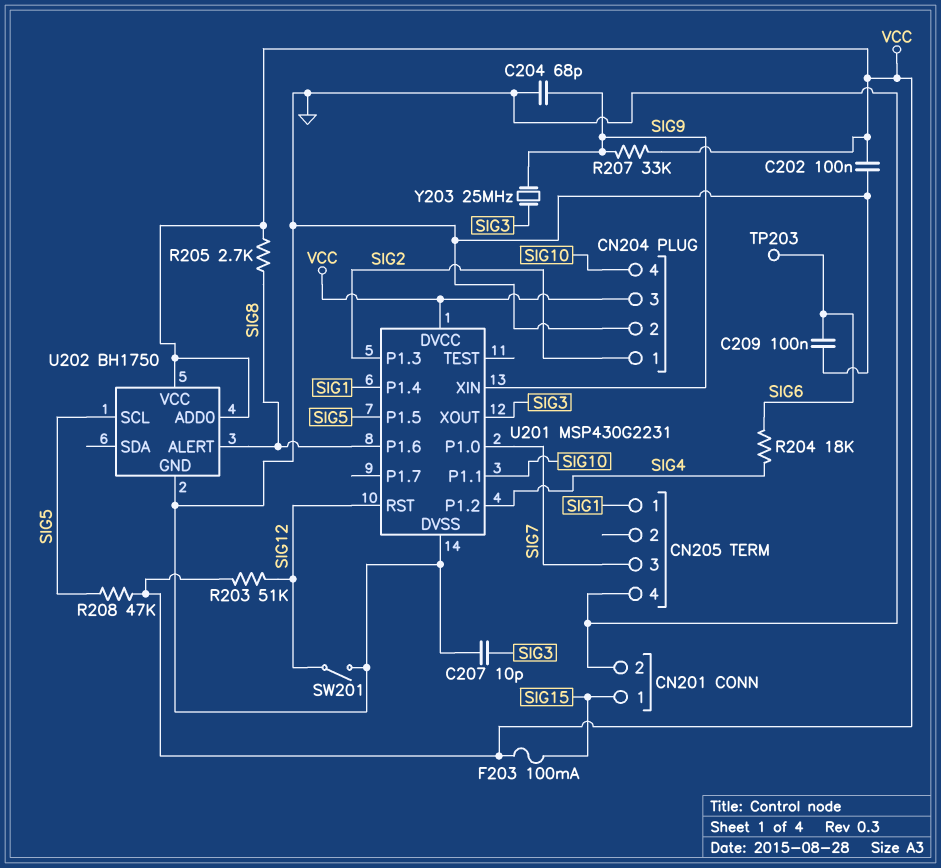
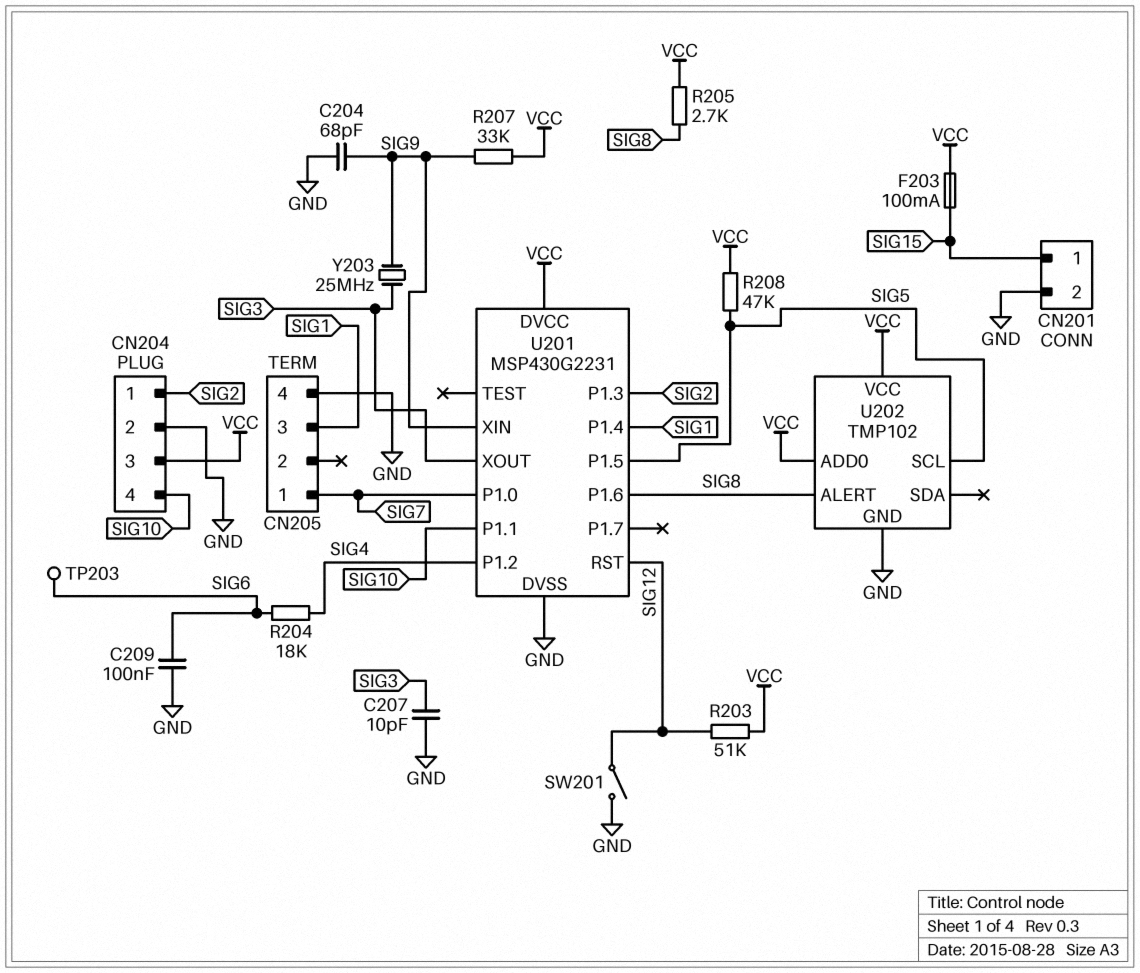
C202: 100nF (GND, VCC) -> none
CN205 pin 1: SIG1 -> SIG7
CN205 pin 3: SIG7 -> SIG1
U202: BH1750 -> TMP102

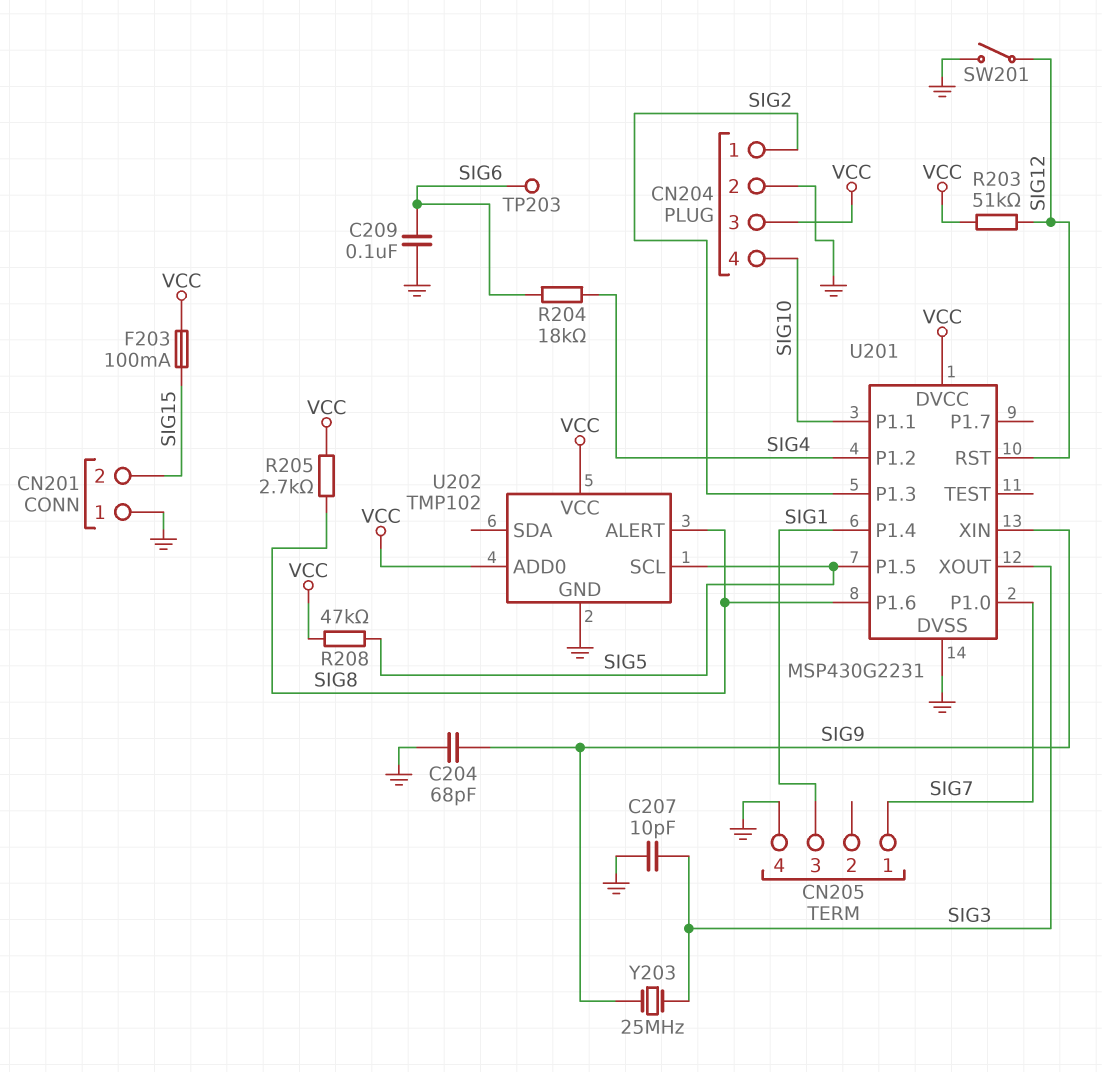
CN201 pin 1: SIG15 -> GND
CN201 pin 2: GND -> SIG15
R207: 33k (SIG9, VCC) -> none

